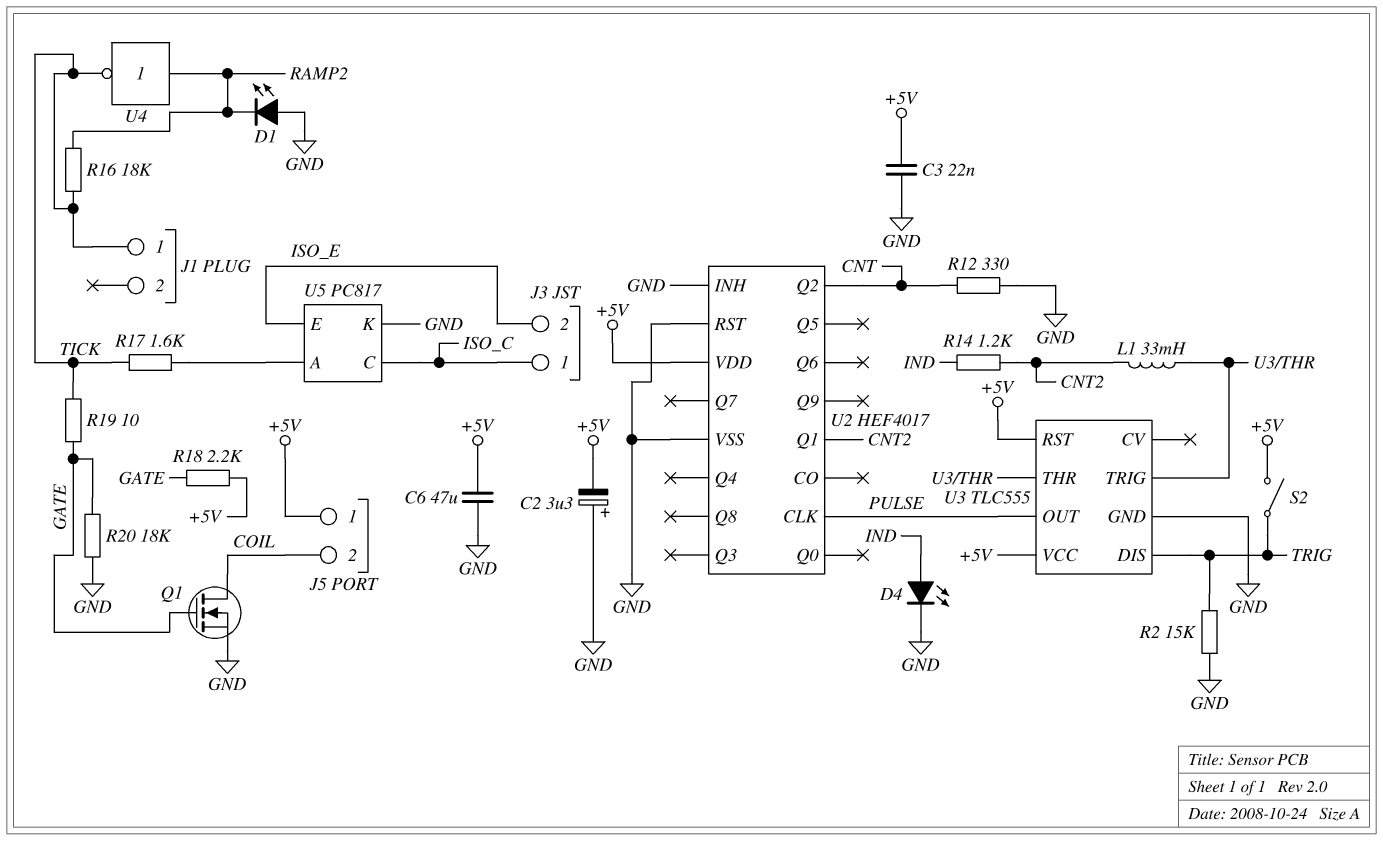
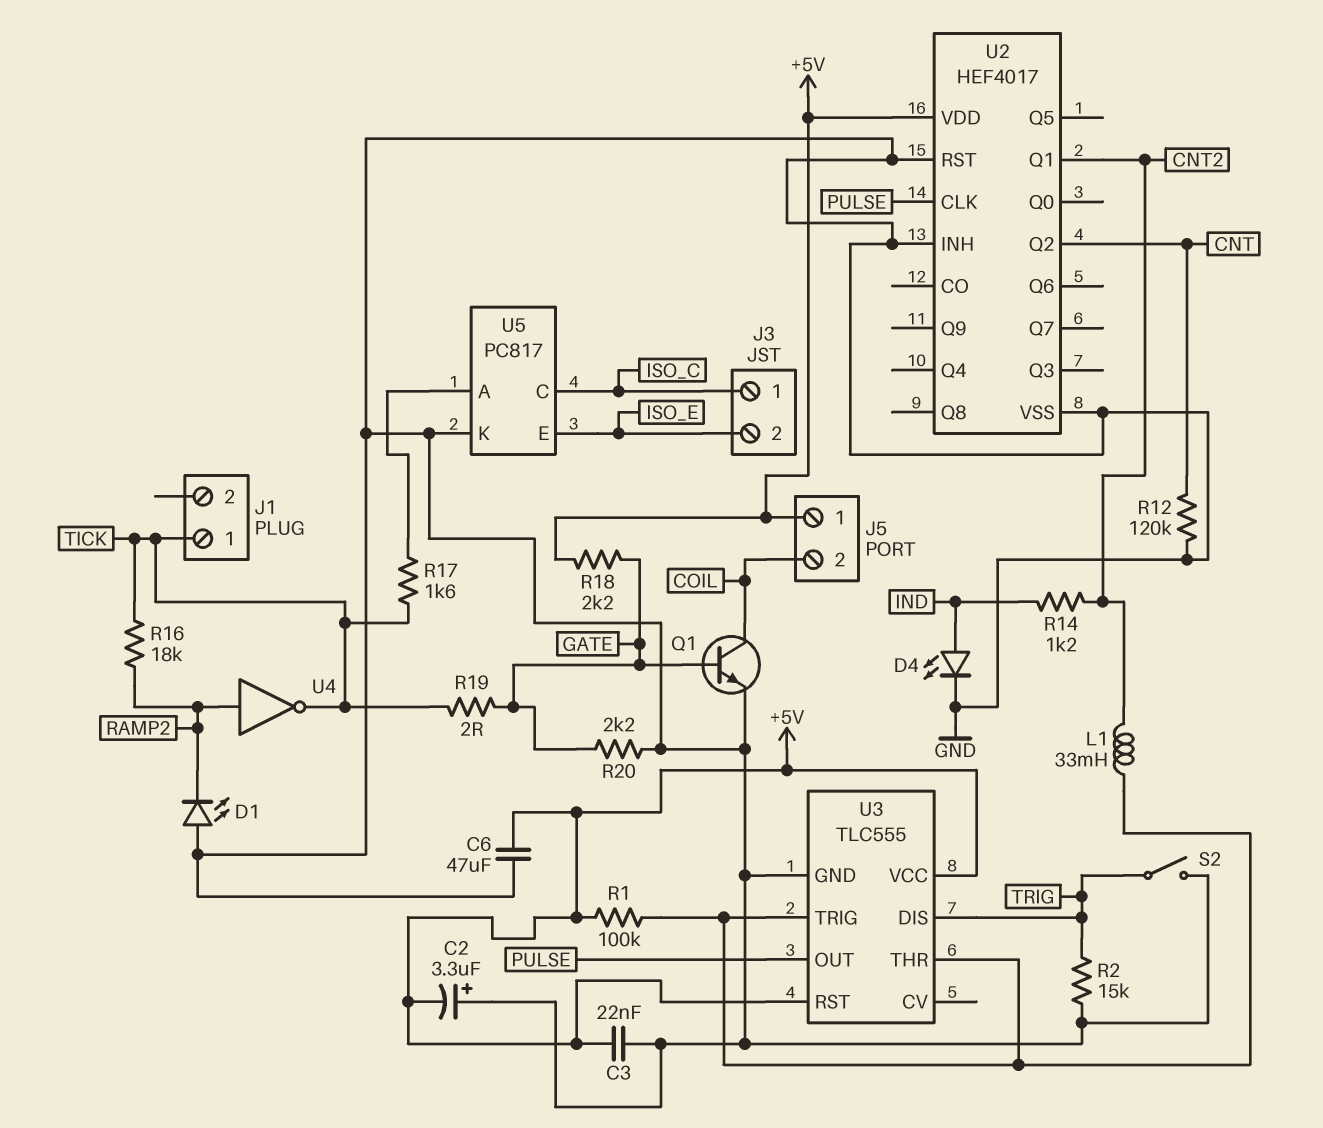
Q1: NMOS (G GATE, D COIL, S GND) -> NPN (B GATE, C COIL, E GND)
R1: none -> 100k (+5V, U3/THR)
R12: 330 (CNT, GND) -> 120k (CNT, GND)
R19: 10 (GATE, TICK) -> 2 (GATE, TICK)
R20: 18k (GATE, GND) -> 2.2k (GATE, GND)
S2: switch (+5V, TRIG) -> switch (GND, TRIG)

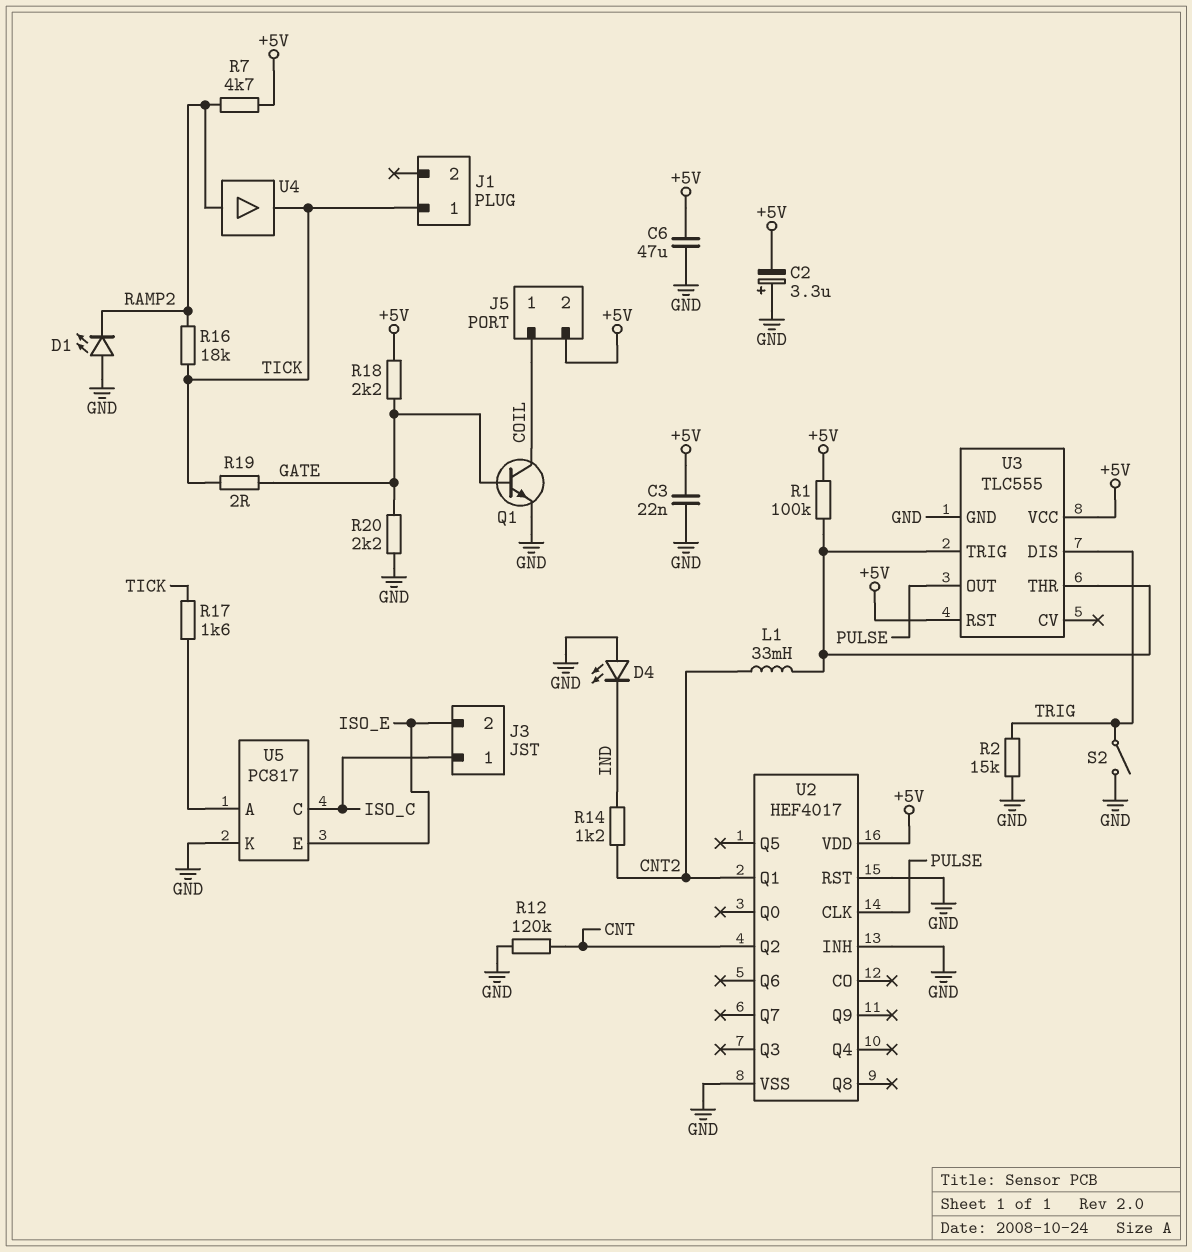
D4: LED (A IND, K GND) -> LED (A GND, K IND)
J5 pin 1: +5V -> COIL
J5 pin 2: COIL -> +5V
R7: none -> 4.7k (+5V, RAMP2)
U4: NOT (in RAMP2, out TICK) -> buffer (in RAMP2, out TICK)

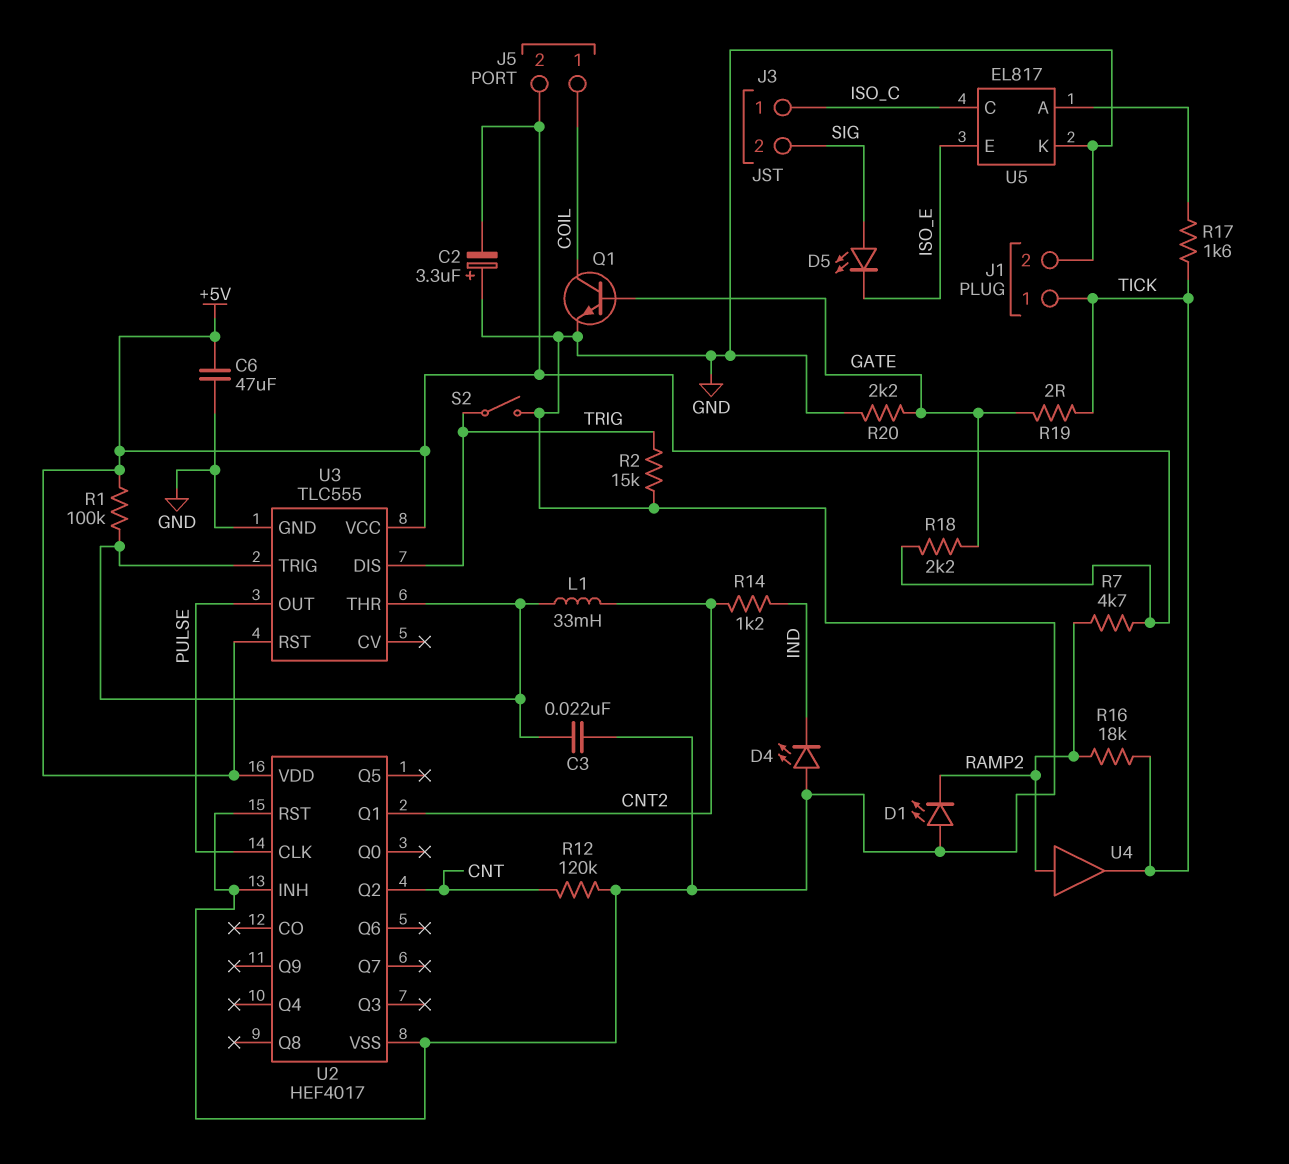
C3: 22nF (+5V, GND) -> 22nF (GND, U3/THR)
D5: none -> LED (A SIG, K ISO_E)
J1 pin 2: none -> GND
J3 pin 2: ISO_E -> SIG
U5: PC817 -> EL817

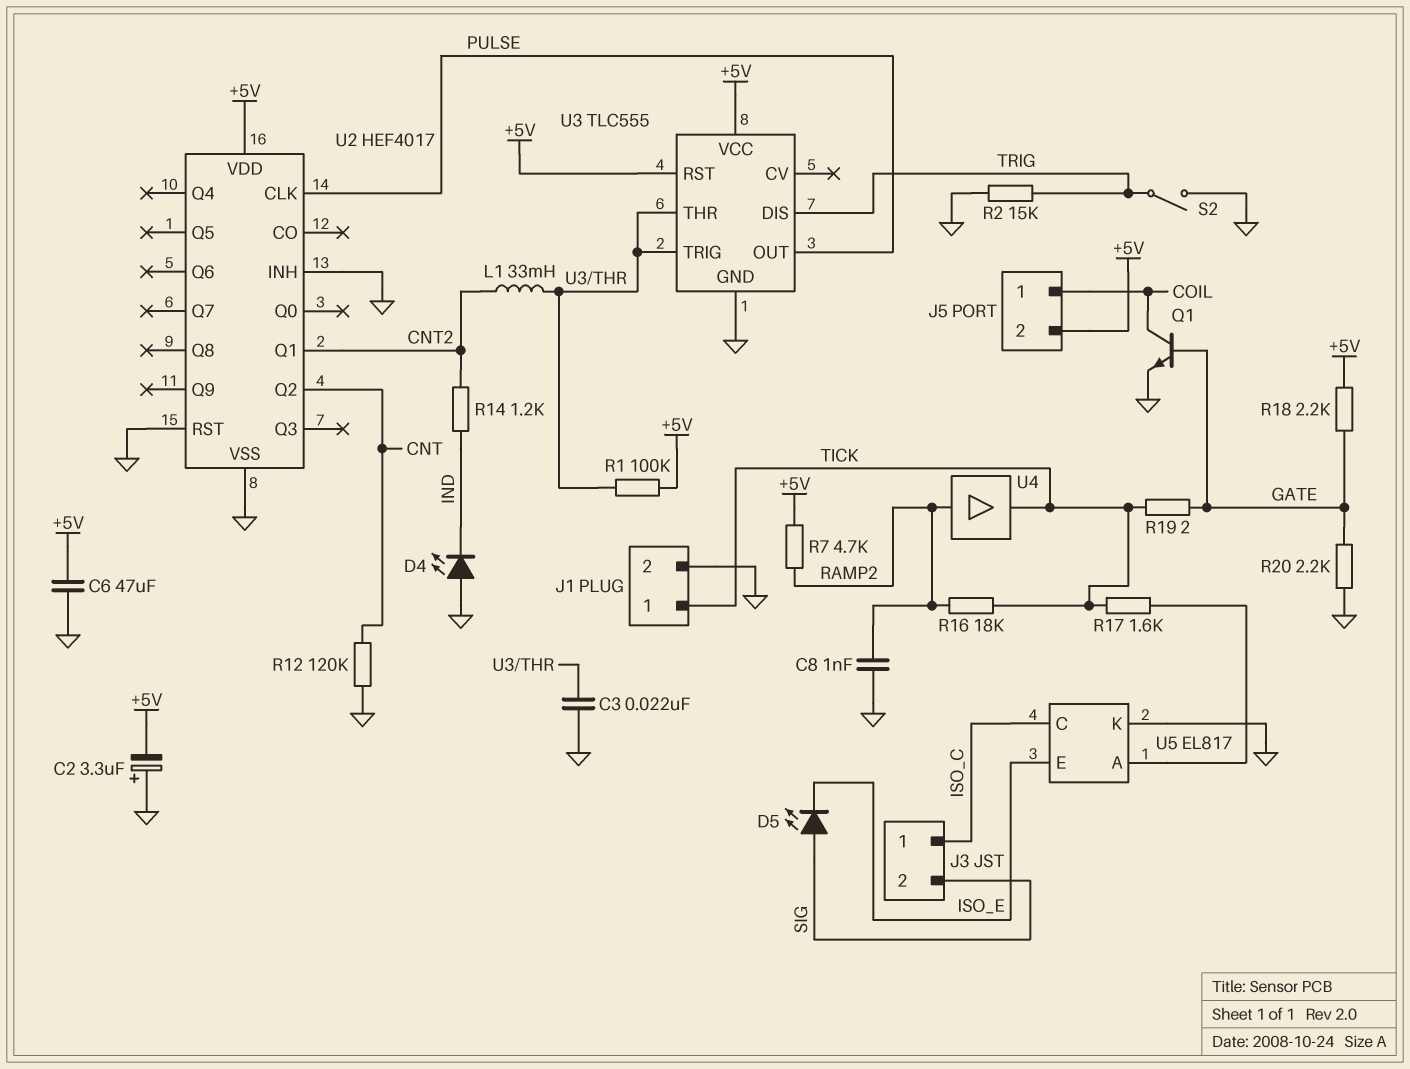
C8: none -> 1nF (GND, RAMP2)
D1: LED (A GND, K RAMP2) -> none

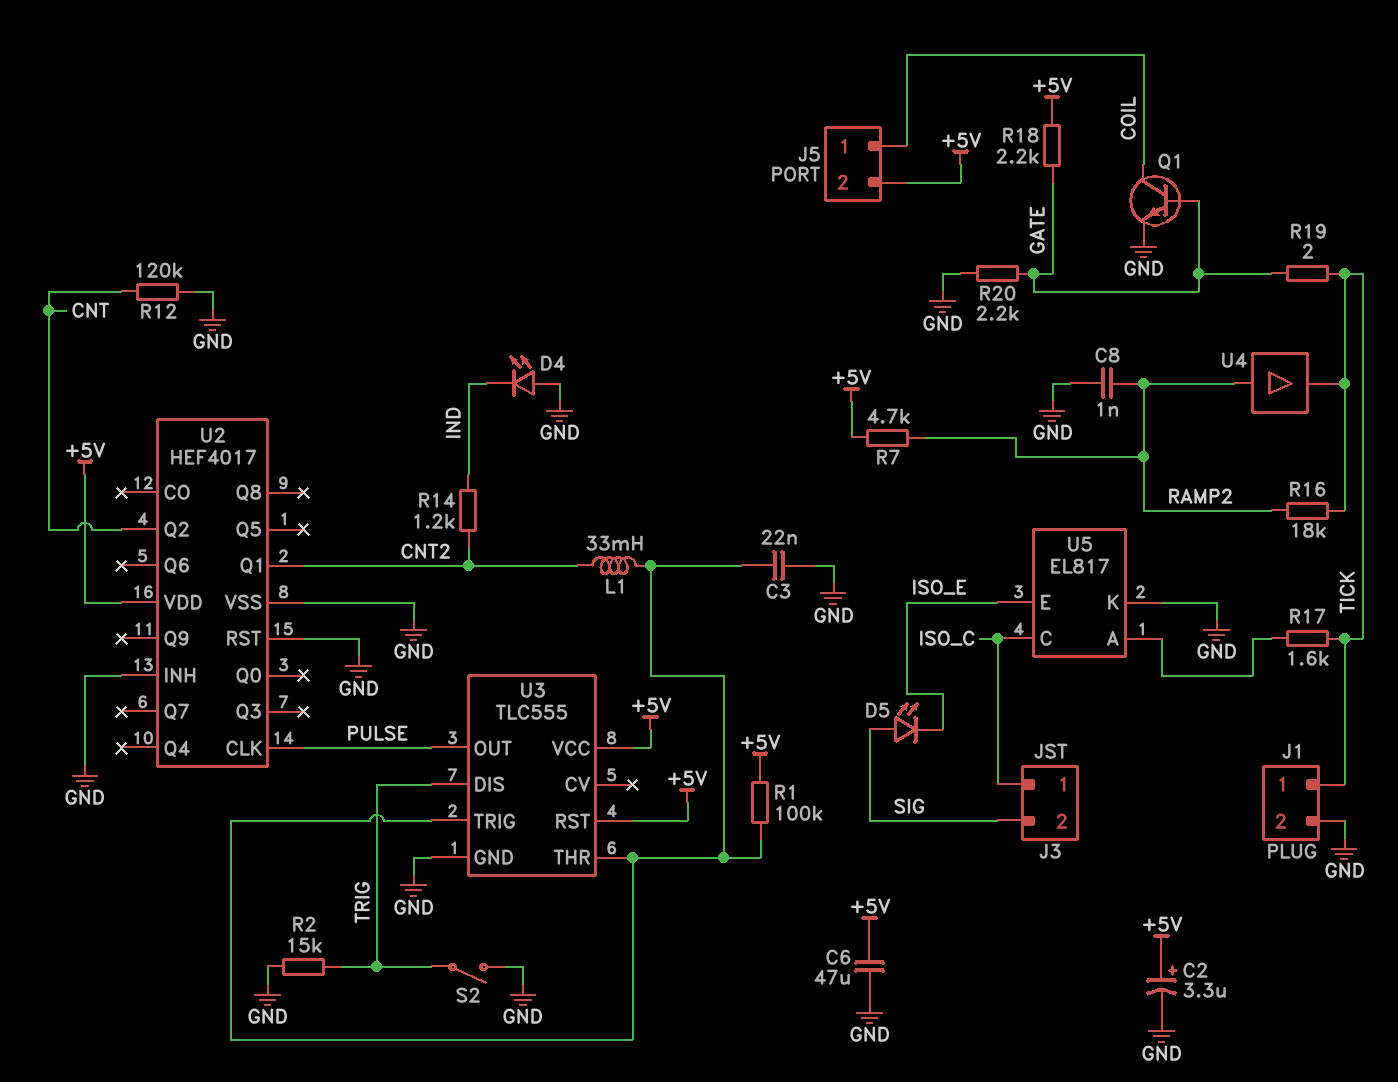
C2: 3.3uF (plus GND, minus +5V) -> 3.3uF (plus +5V, minus GND)

